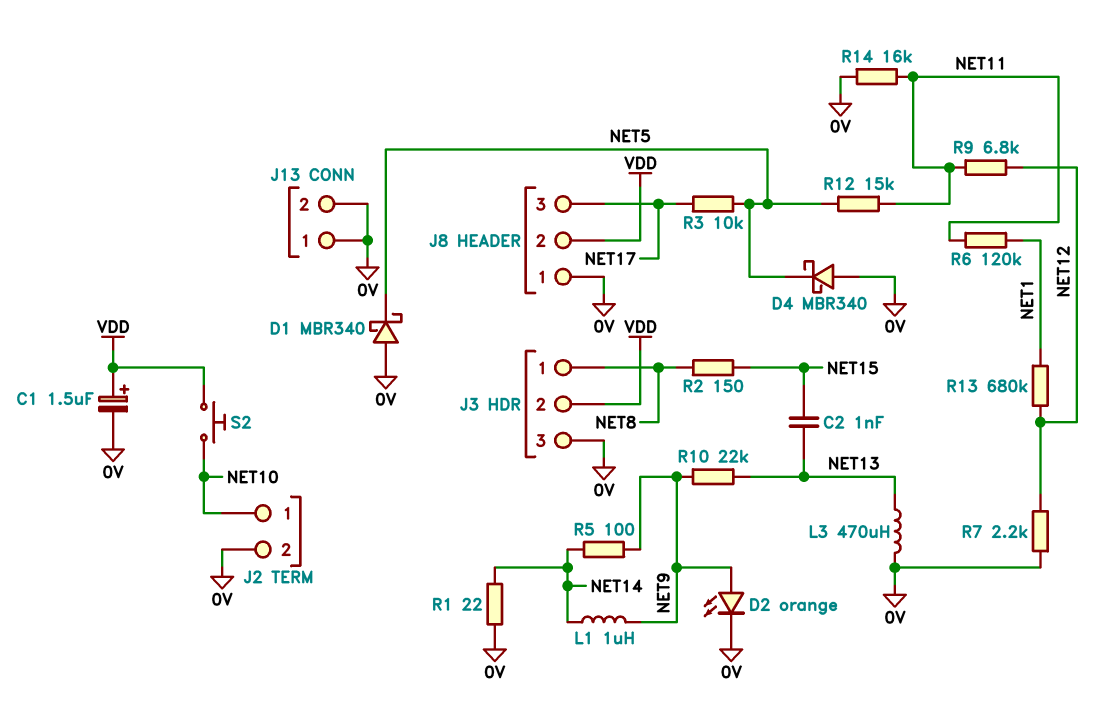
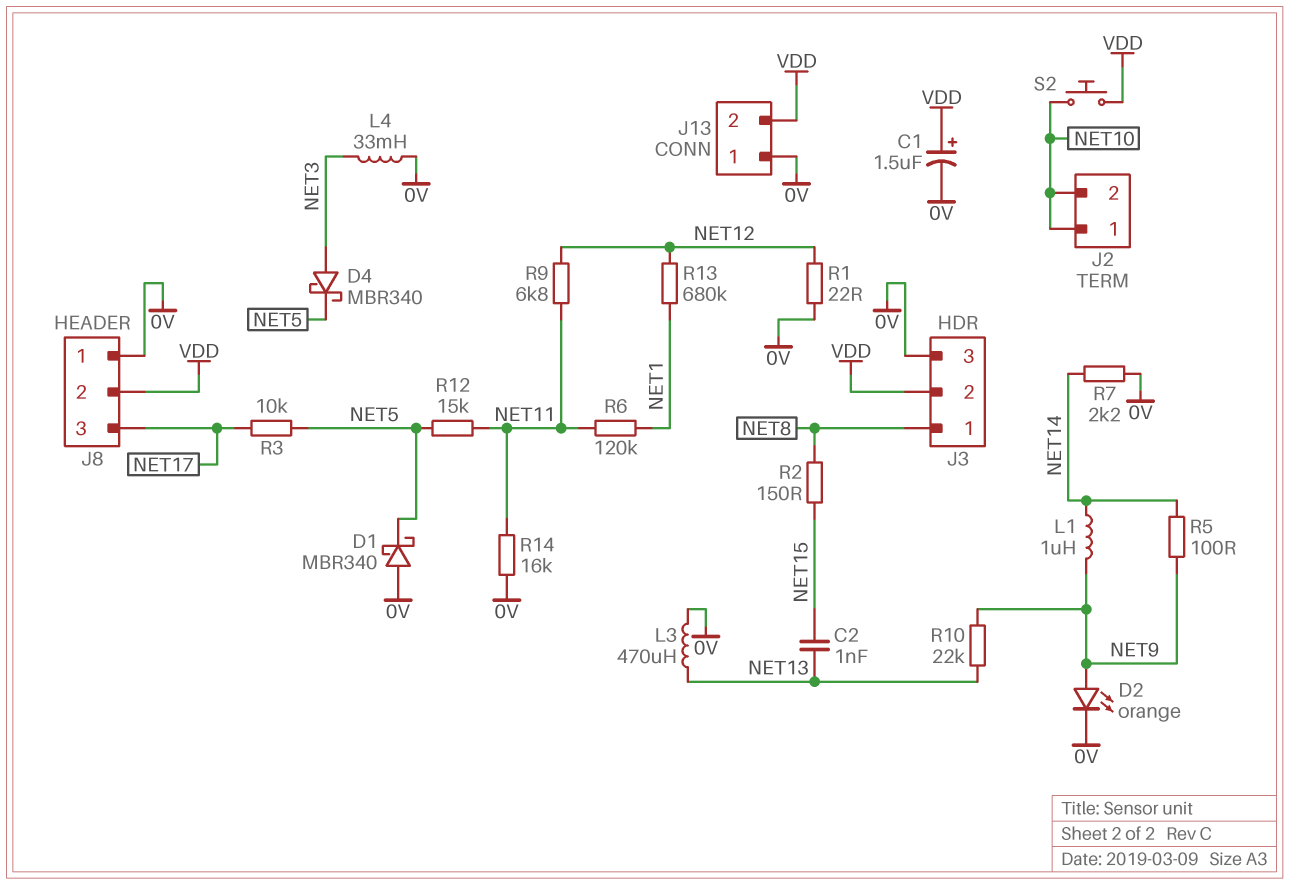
D4: schottky MBR340 (A 0V, K NET5) -> schottky MBR340 (A NET3, K NET5)
J2 pin 2: 0V -> NET10
J13 pin 2: 0V -> VDD
L4: none -> 33mH (0V, NET3)
R1: 22 (0V, NET14) -> 22 (0V, NET12)
R7: 2.2k (0V, NET12) -> 2.2k (0V, NET14)

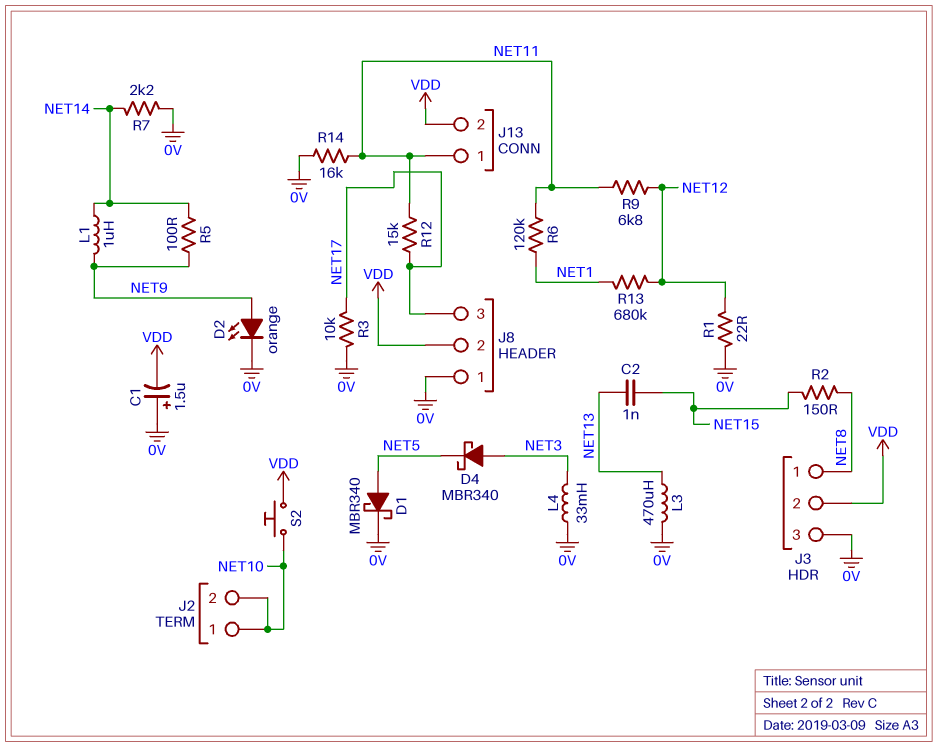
C1: 1.5uF (plus VDD, minus 0V) -> 1.5uF (plus 0V, minus VDD)
D1: schottky MBR340 (A 0V, K NET5) -> schottky MBR340 (A NET5, K 0V)
J13 pin 1: 0V -> NET11
R3: 10k (NET5, NET17) -> 10k (0V, NET17)
R10: 22k (NET9, NET13) -> none
R12: 15k (NET5, NET11) -> 15k (NET11, NET17)

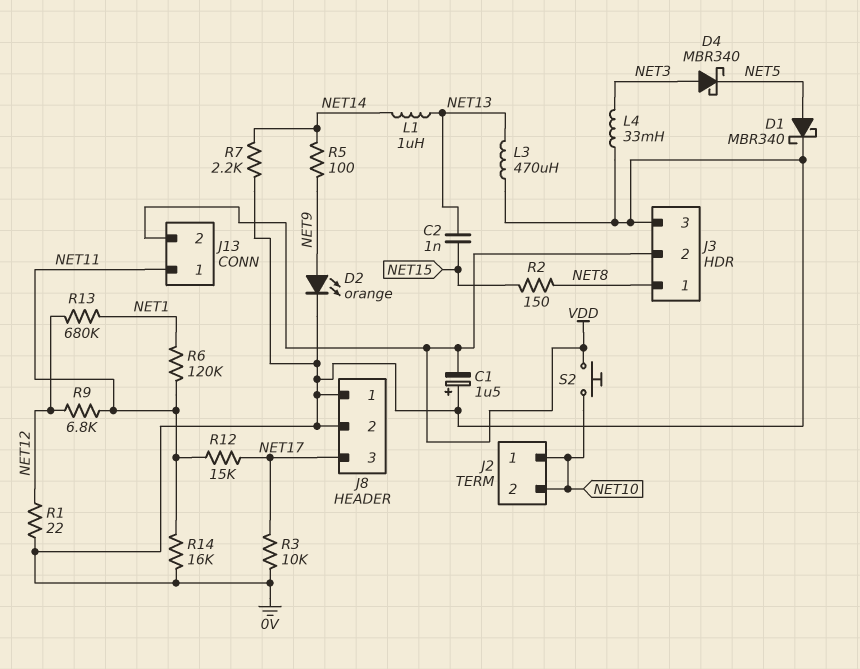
J8 pin 2: VDD -> 0V
L1: 1uH (NET9, NET14) -> 1uH (NET13, NET14)

